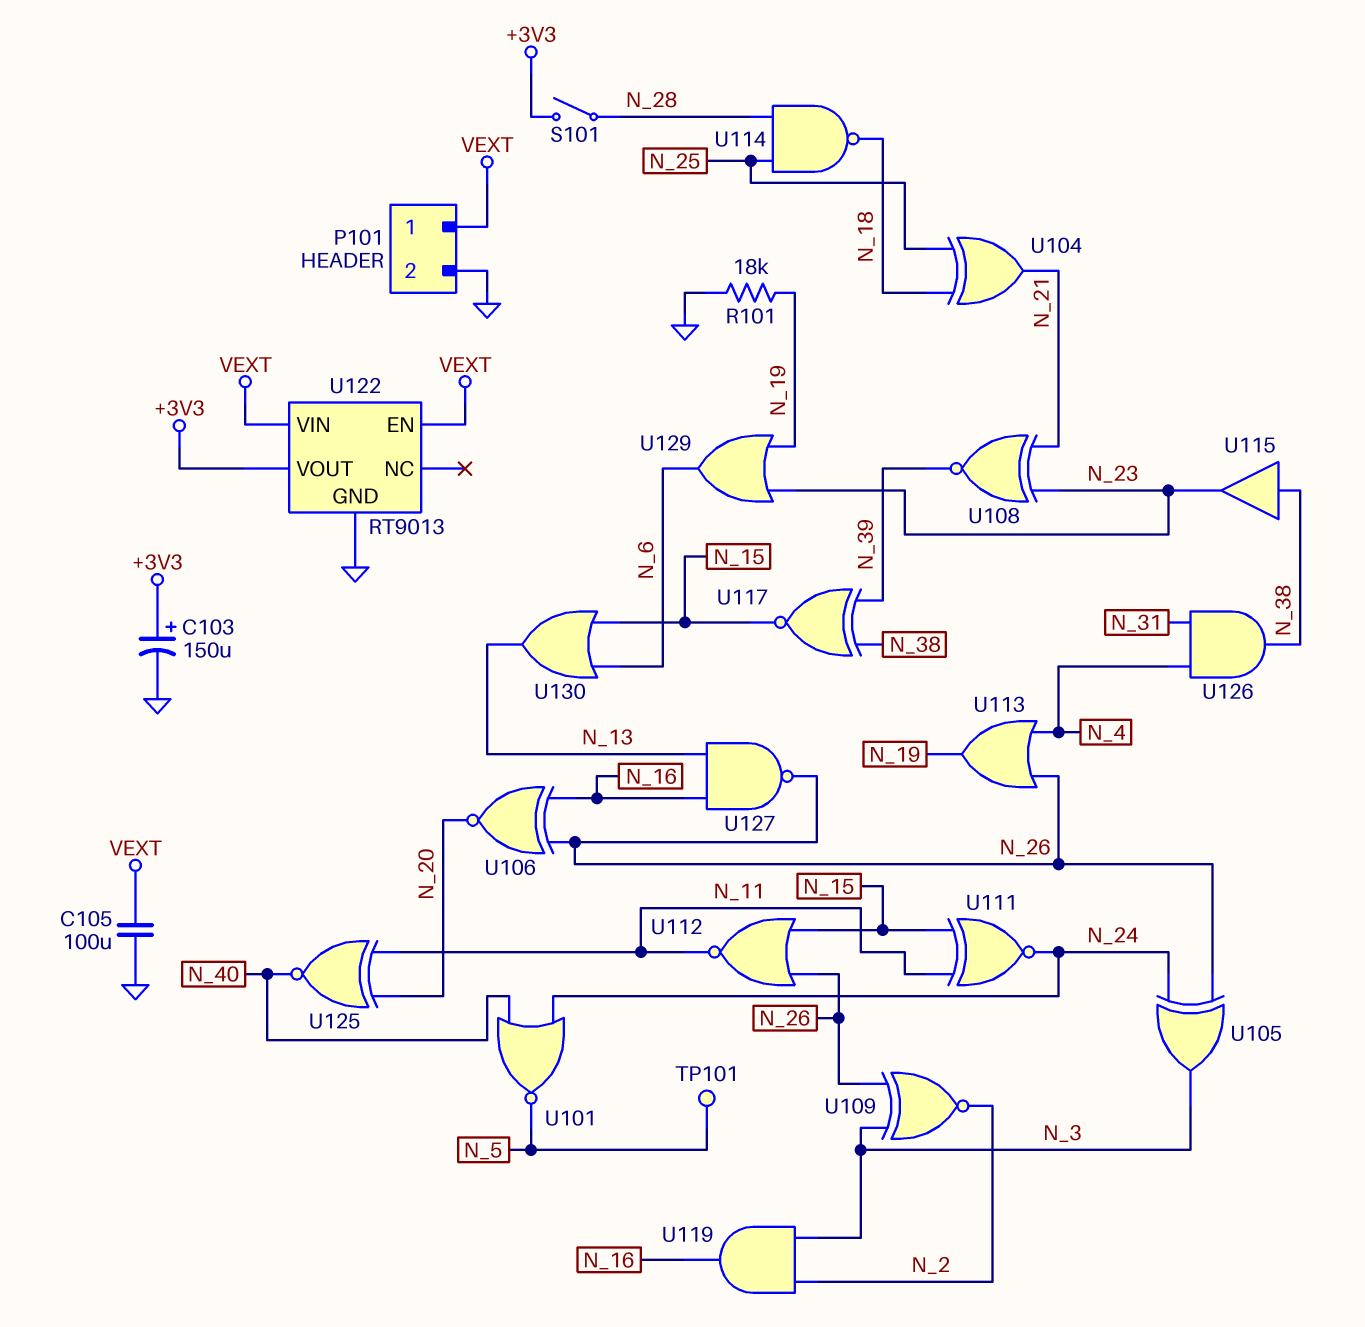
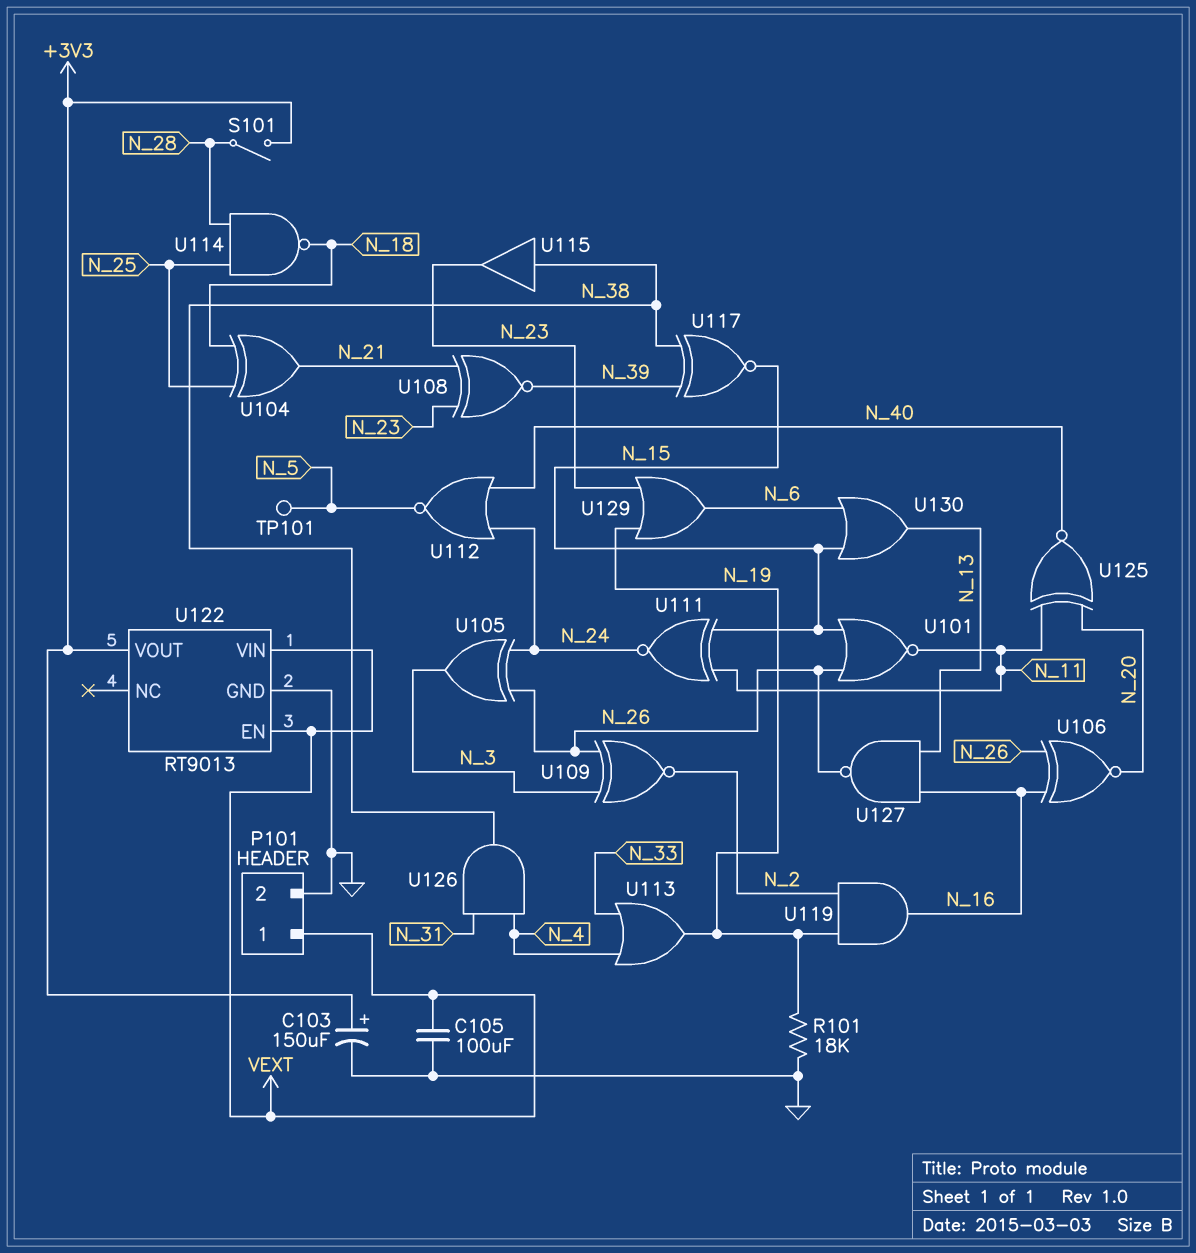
U101: NOR (in N_24, in N_40, out N_5) -> NOR (in N_15, in N_26, out N_11)
U112: NOR (in N_15, in N_26, out N_11) -> NOR (in N_24, in N_40, out N_5)
U113: OR (in N_4, in N_26, out N_19) -> OR (in N_4, in N_33, out N_19)
U119: AND (in N_2, in N_3, out N_16) -> AND (in N_2, in N_19, out N_16)

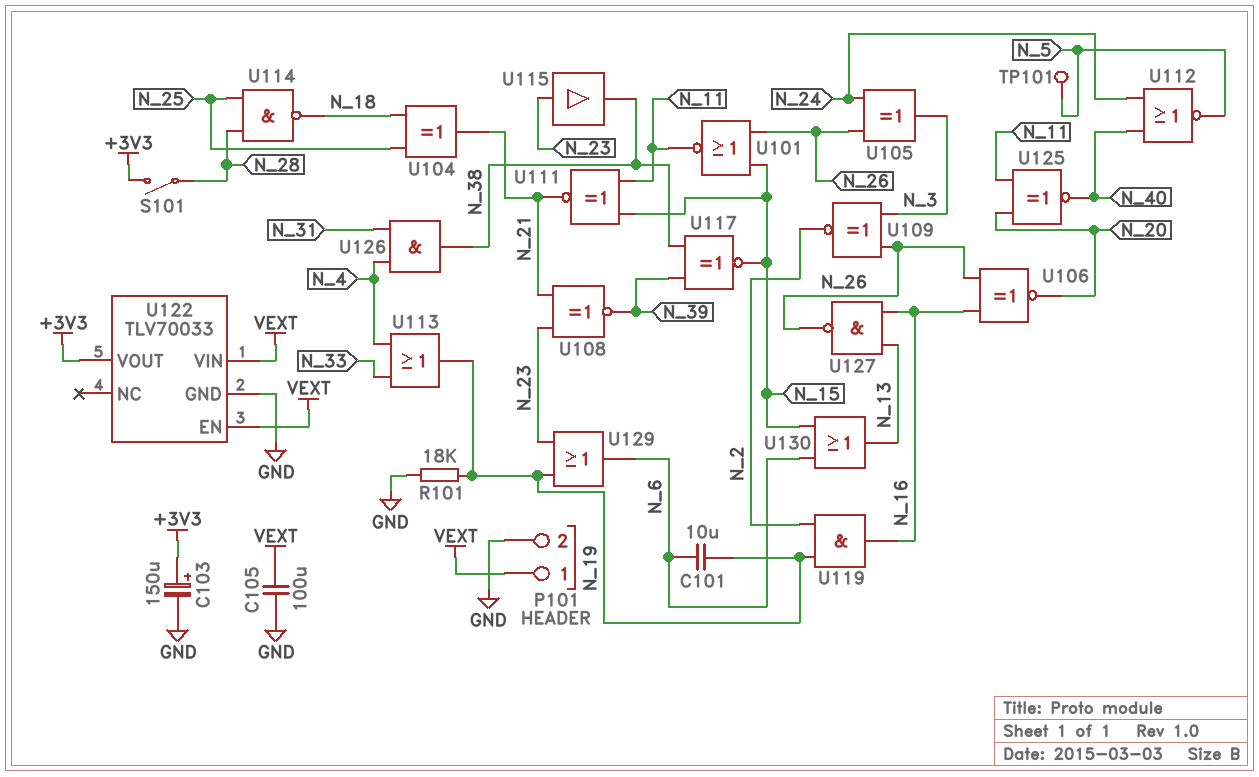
C101: none -> 10uF (N_6, N_19)
U111: XNOR (in N_11, in N_15, out N_24) -> XNOR (in N_11, in N_15, out N_21)
U115: buffer (in N_38, out N_23) -> buffer (in N_23, out N_38)
U122: RT9013 -> TLV70033

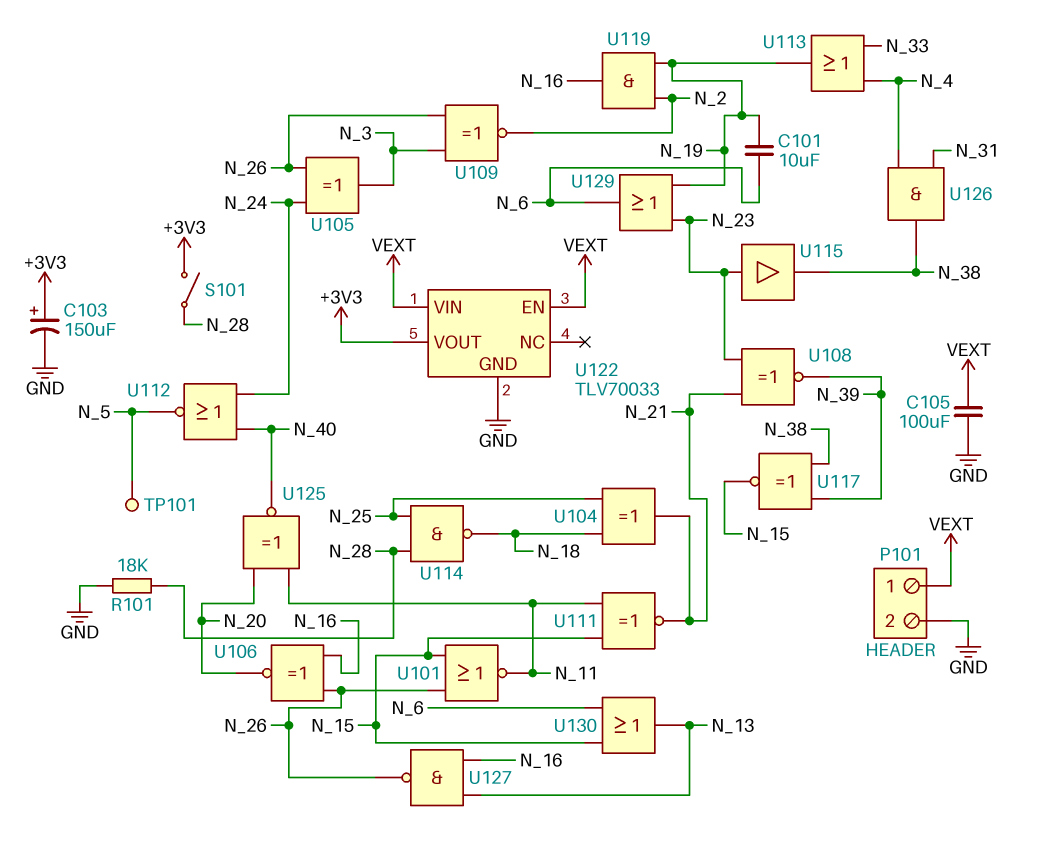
R101: 18k (GND, N_19) -> 18k (GND, N_28)

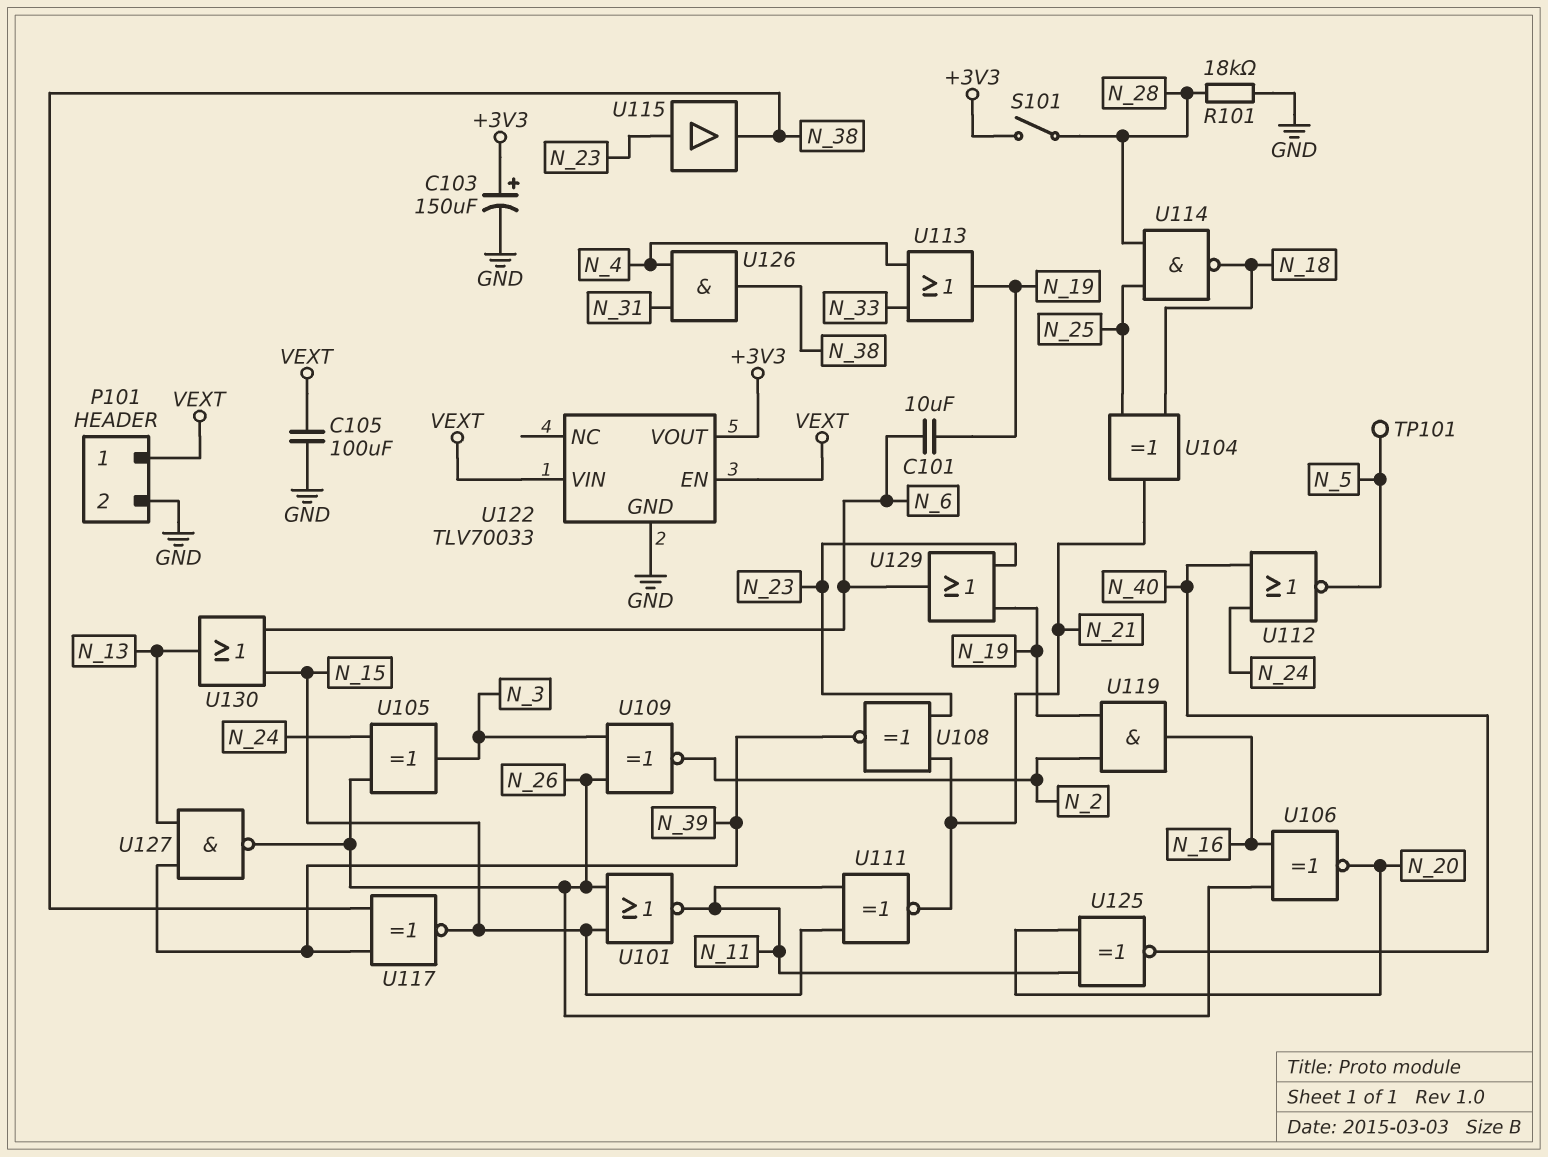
U127: NAND (in N_13, in N_16, out N_26) -> NAND (in N_13, in N_39, out N_26)

